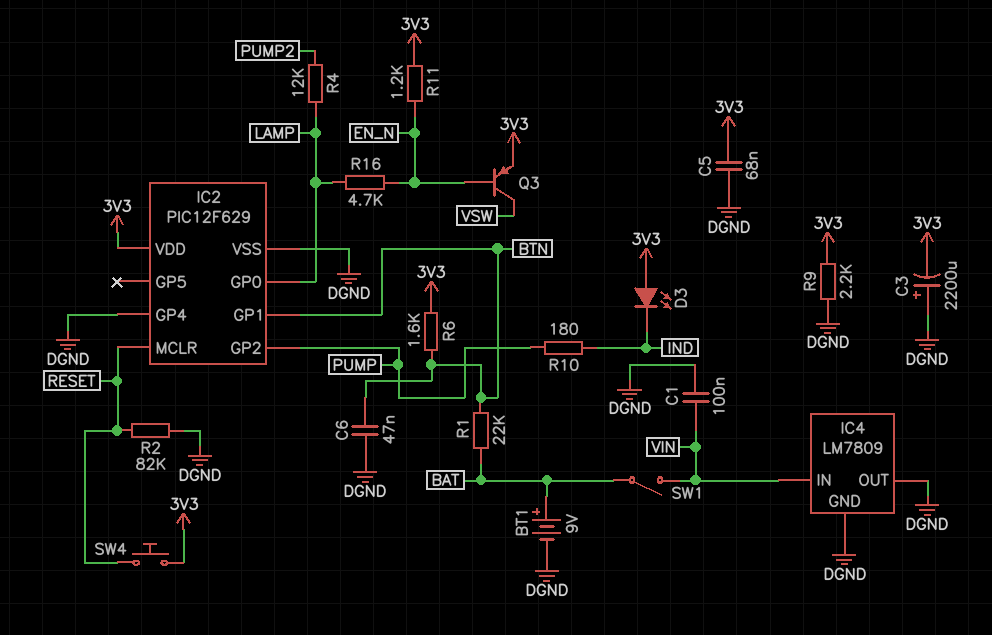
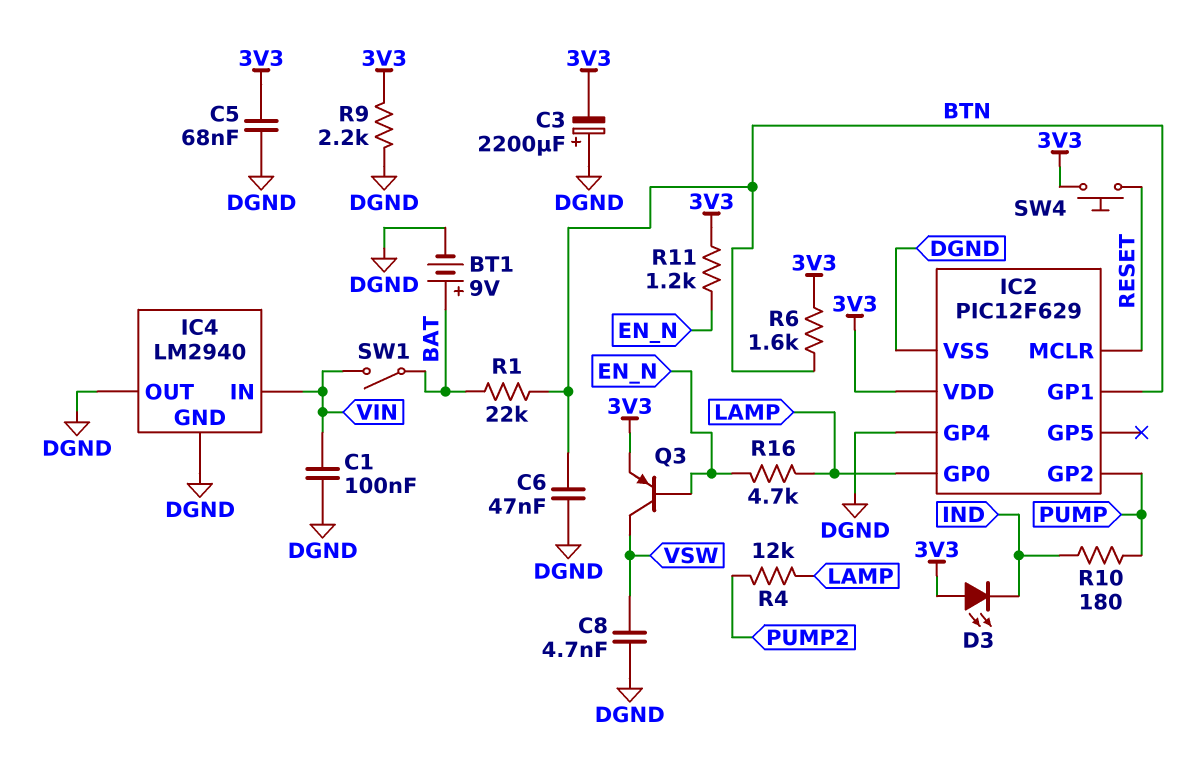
C8: none -> 4.7nF (DGND, VSW)
IC4: LM7809 -> LM2940
R2: 82k (DGND, RESET) -> none

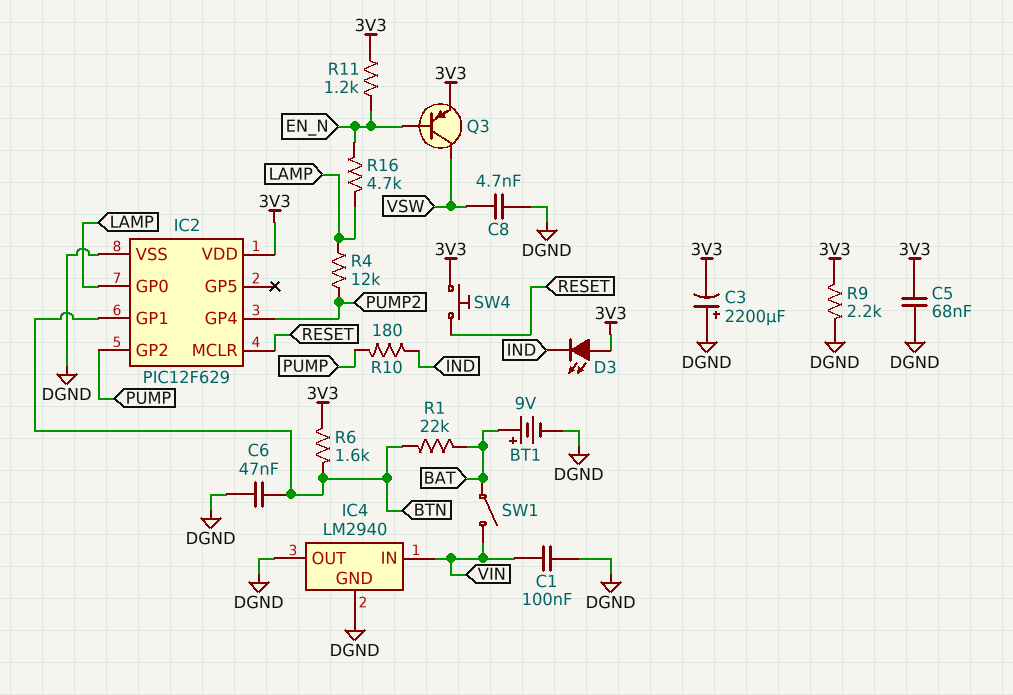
IC2 pin GP4: DGND -> PUMP2

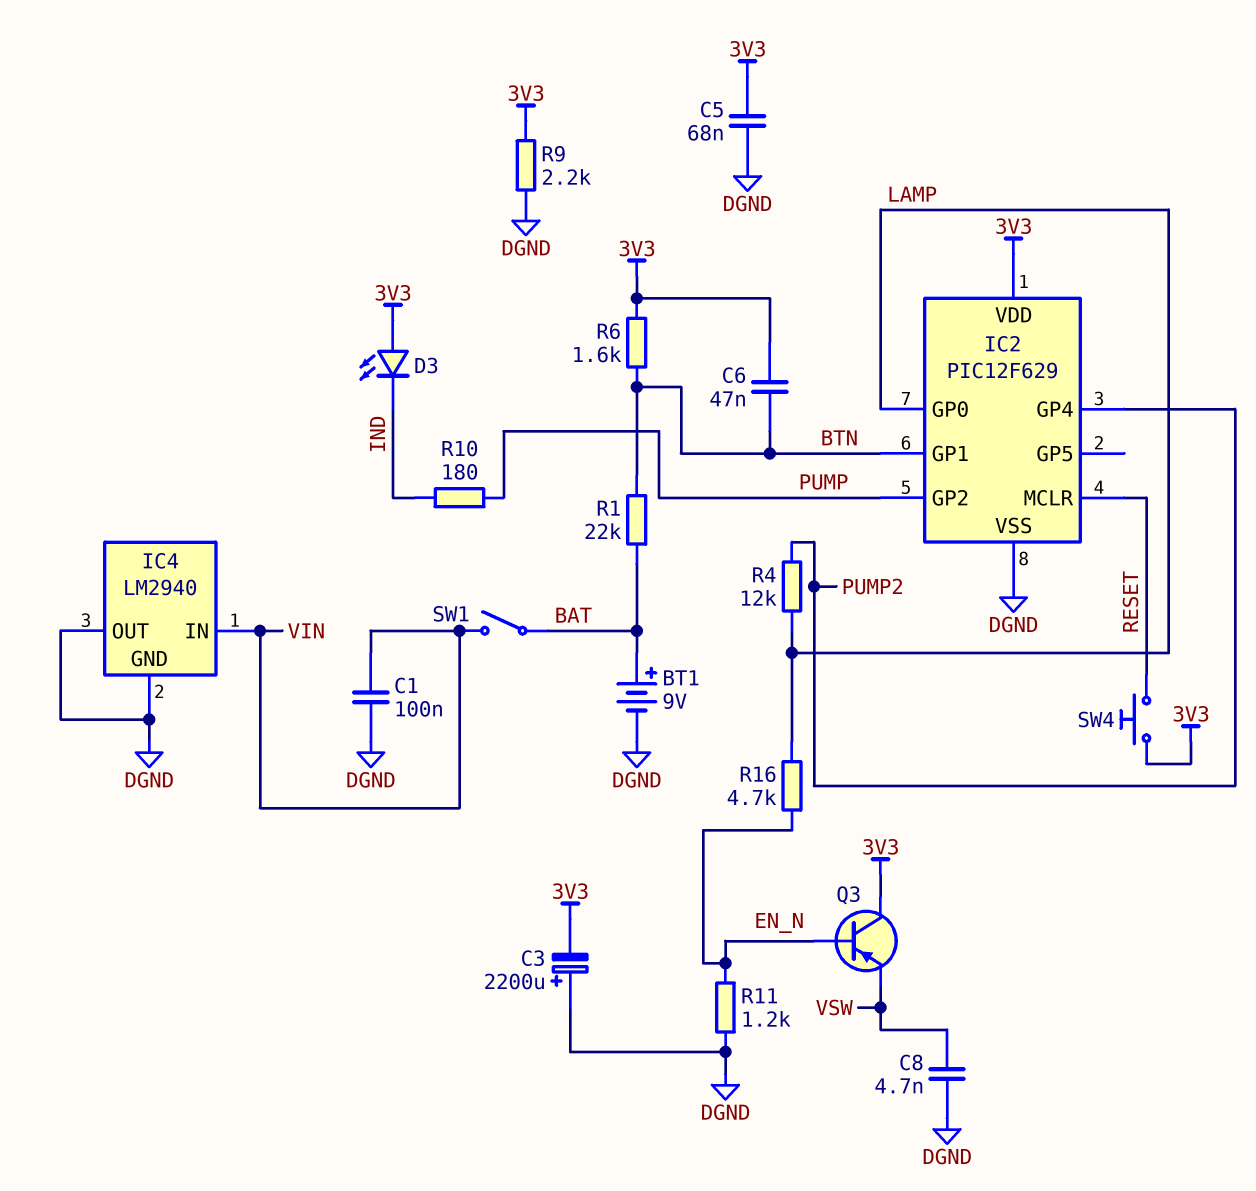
C6: 47nF (BTN, DGND) -> 47nF (3V3, BTN)
Q3: PNP (B EN_N, C VSW, E 3V3) -> PNP (B EN_N, C 3V3, E VSW)
R11: 1.2k (3V3, EN_N) -> 1.2k (DGND, EN_N)

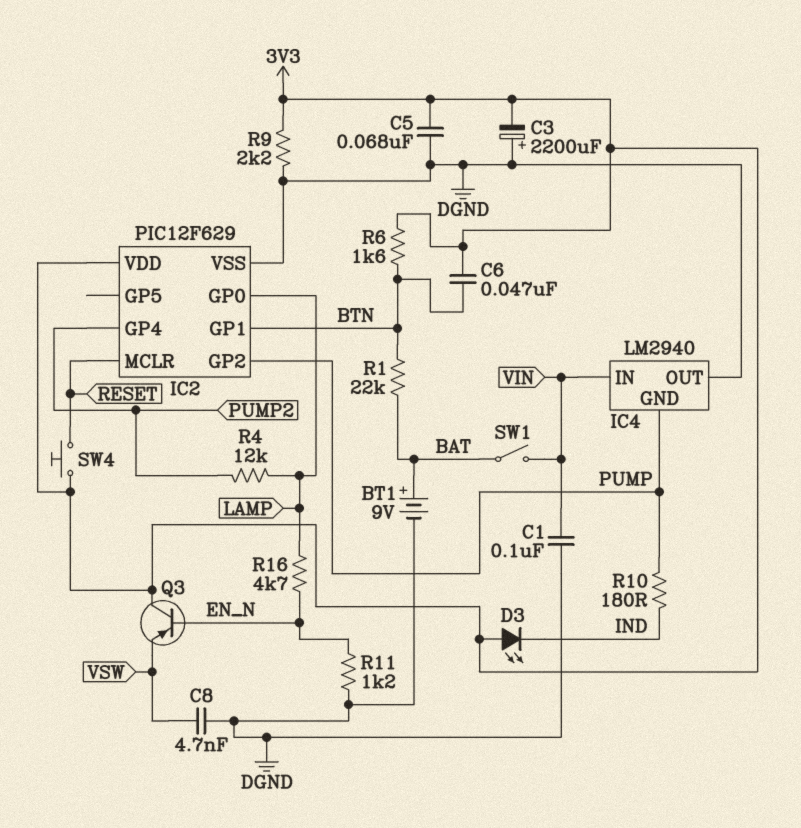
IC4 pin GND: DGND -> PUMP

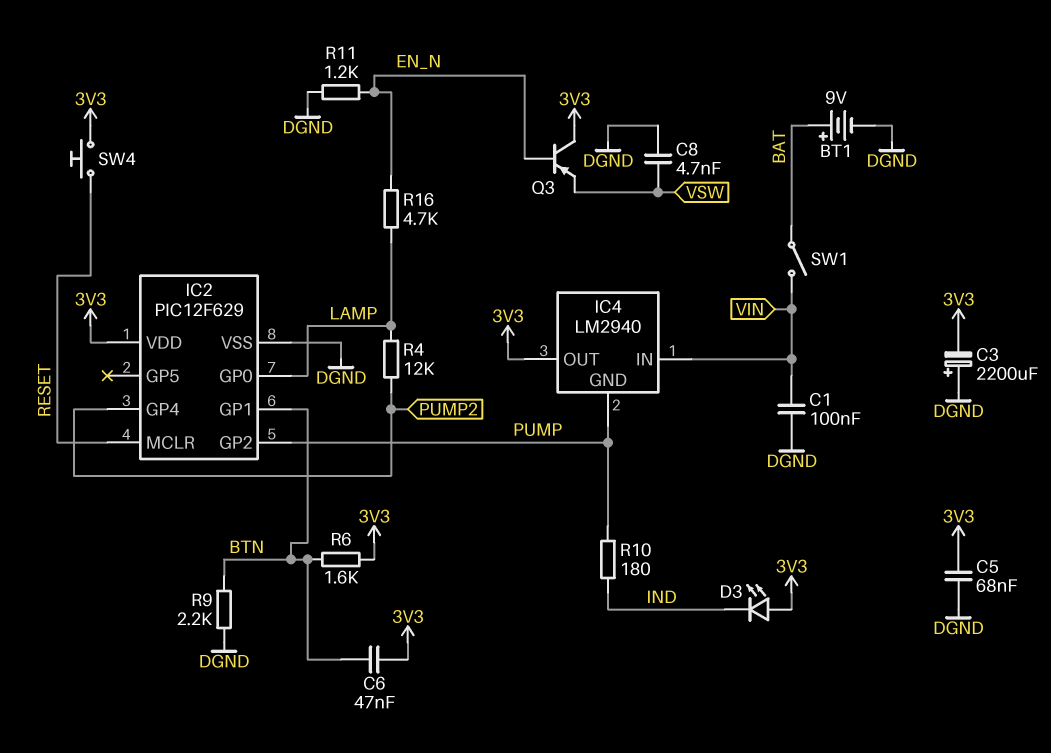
IC4 pin OUT: DGND -> 3V3
R1: 22k (BAT, BTN) -> none
R9: 2.2k (3V3, DGND) -> 2.2k (BTN, DGND)

